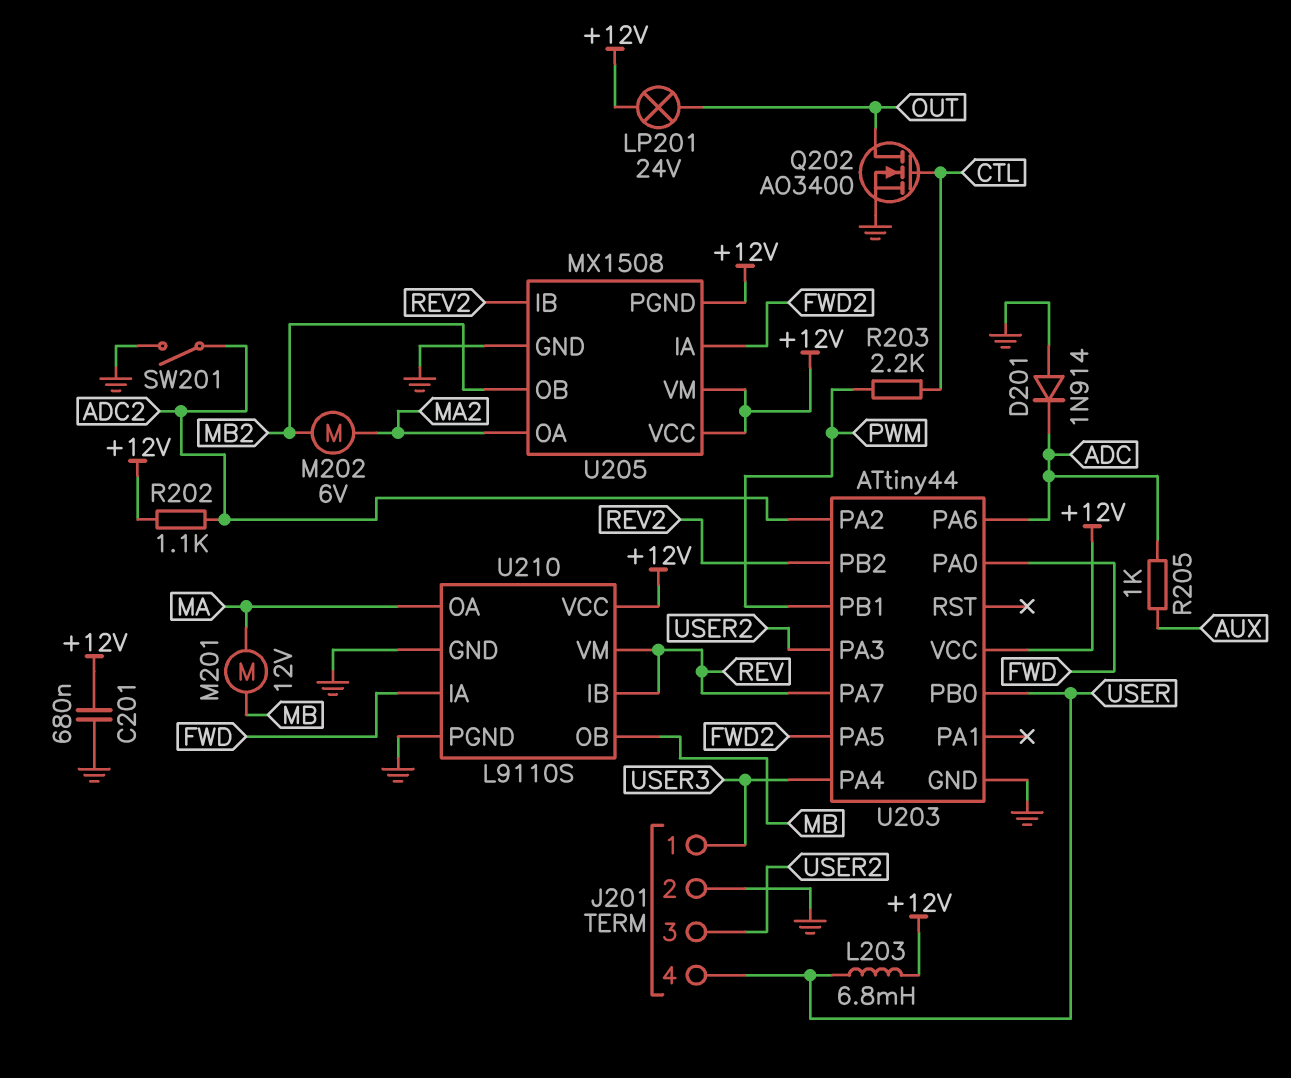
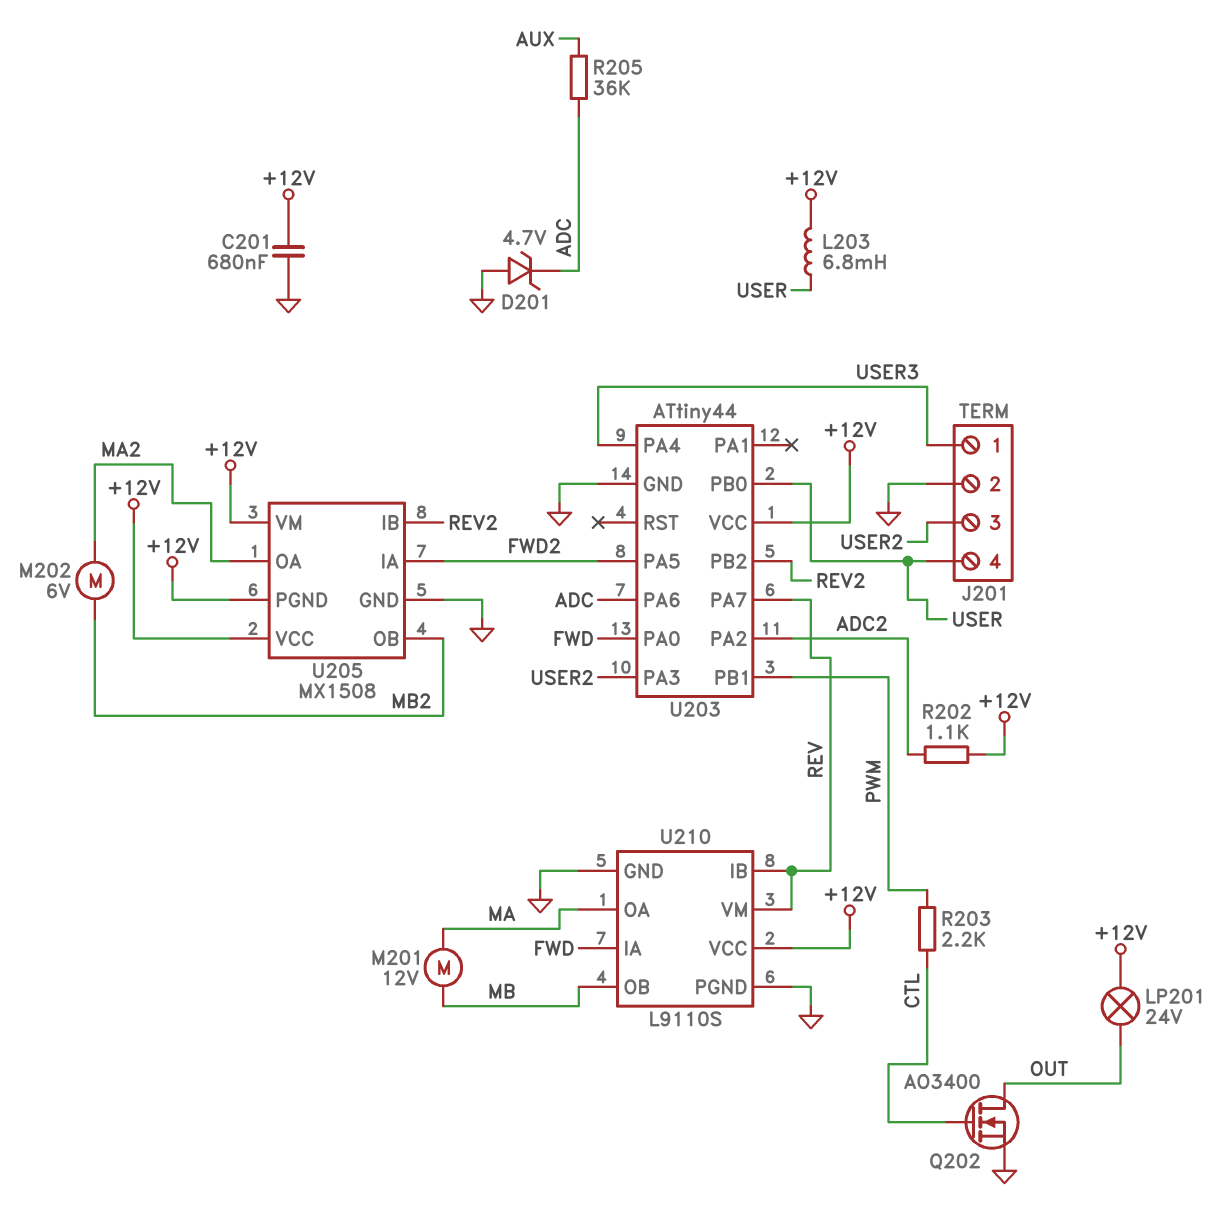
D201: diode 1N914 (A GND, K ADC) -> zener 4.7V (A GND, K ADC)
R205: 1k (ADC, AUX) -> 36k (ADC, AUX)
SW201: switch (ADC2, GND) -> none

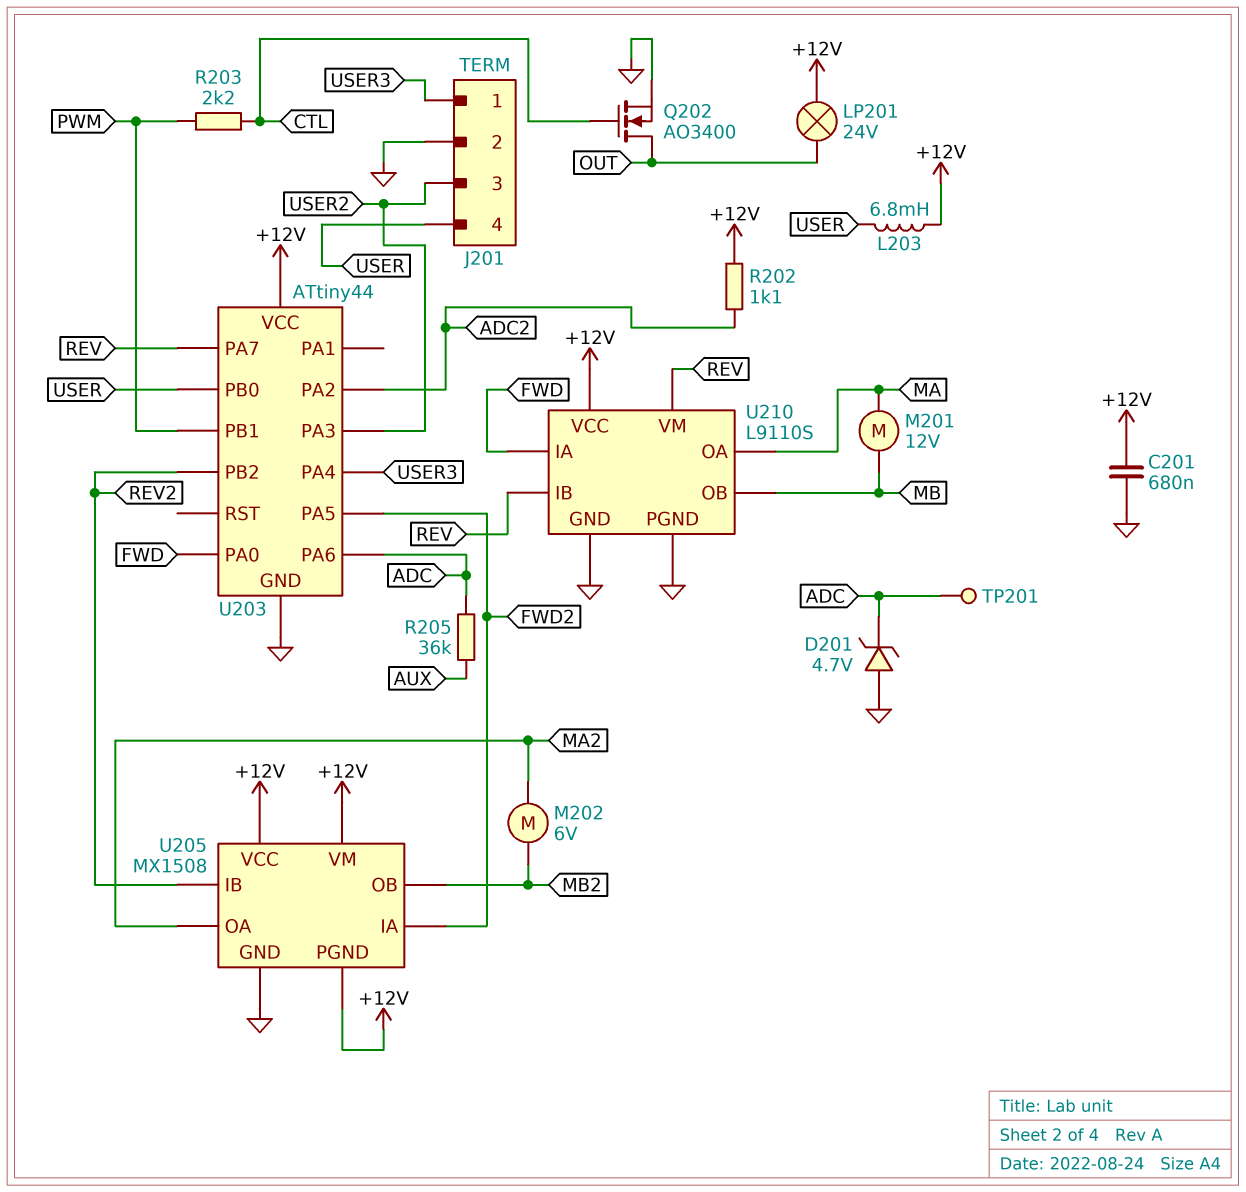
TP201: none -> test point (ADC)

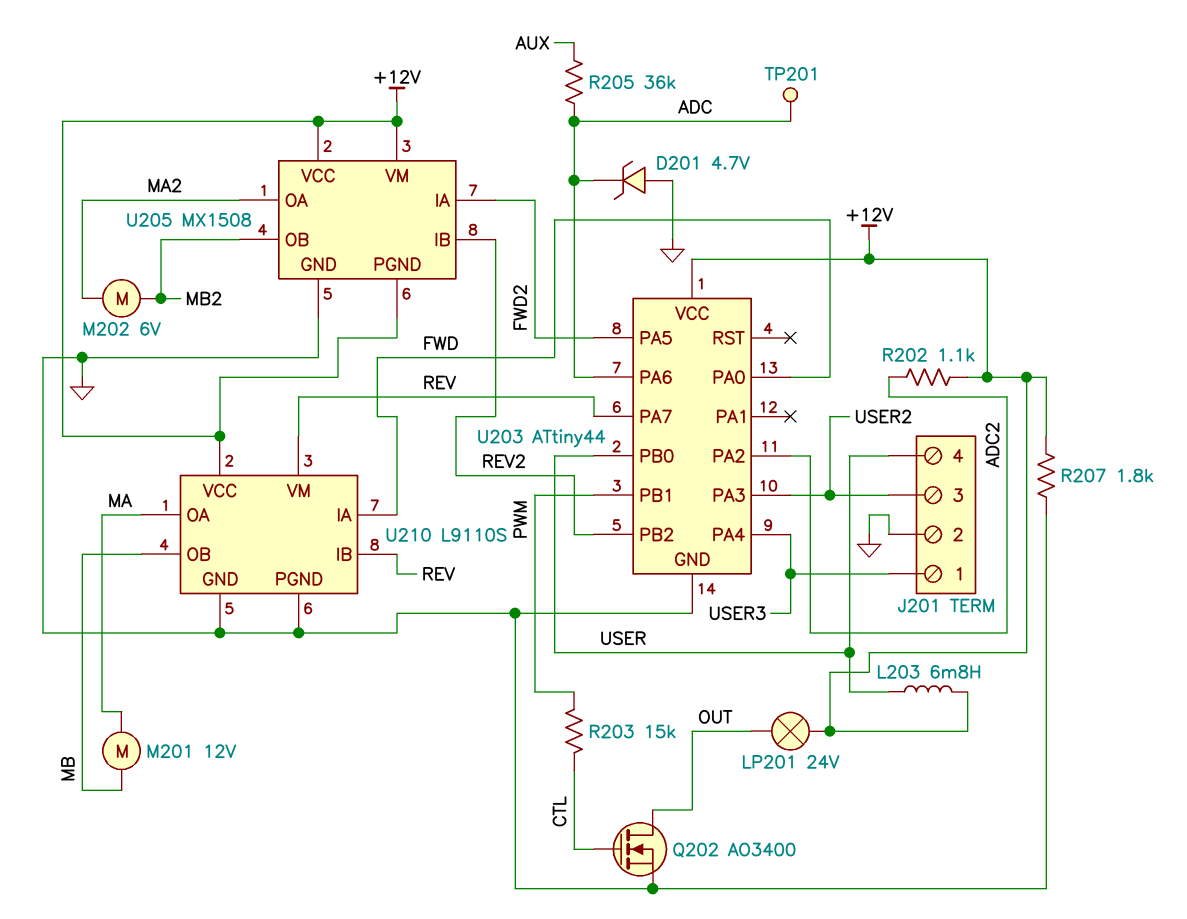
C201: 680nF (+12V, GND) -> none
R203: 2.2k (CTL, PWM) -> 15k (CTL, PWM)
R207: none -> 1.8k (+12V, GND)

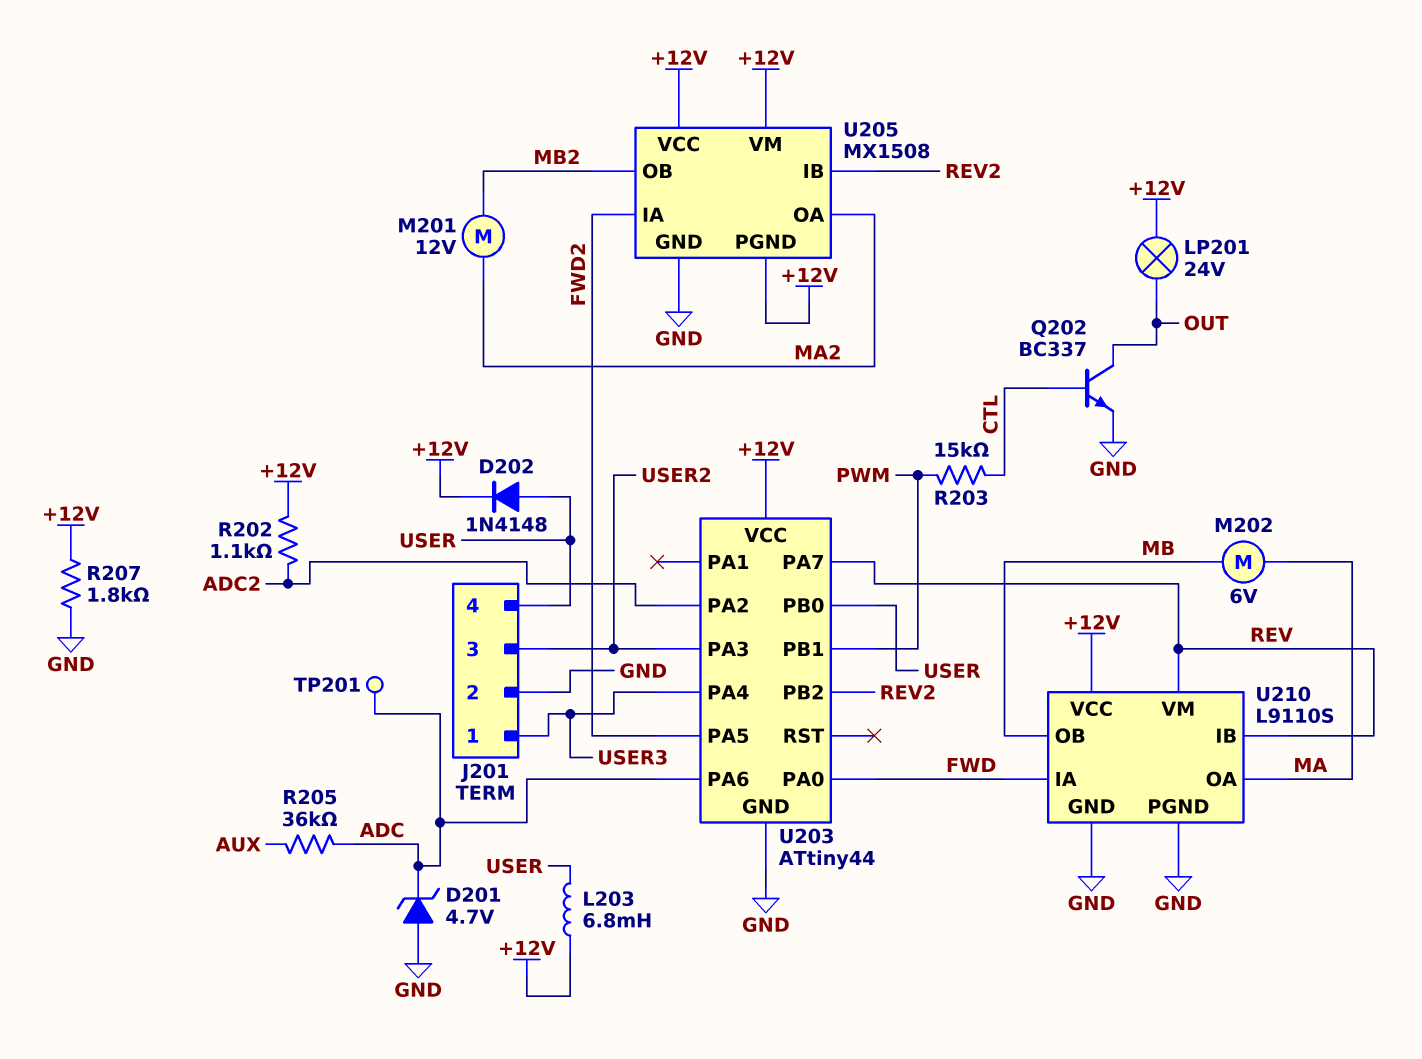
D202: none -> diode 1N4148 (A USER, K +12V)
M201: motor 12V (MA, MB) -> motor 12V (MA2, MB2)
M202: motor 6V (MA2, MB2) -> motor 6V (MA, MB)
Q202: NMOS AO3400 (G CTL, D OUT, S GND) -> NPN BC337 (B CTL, C OUT, E GND)

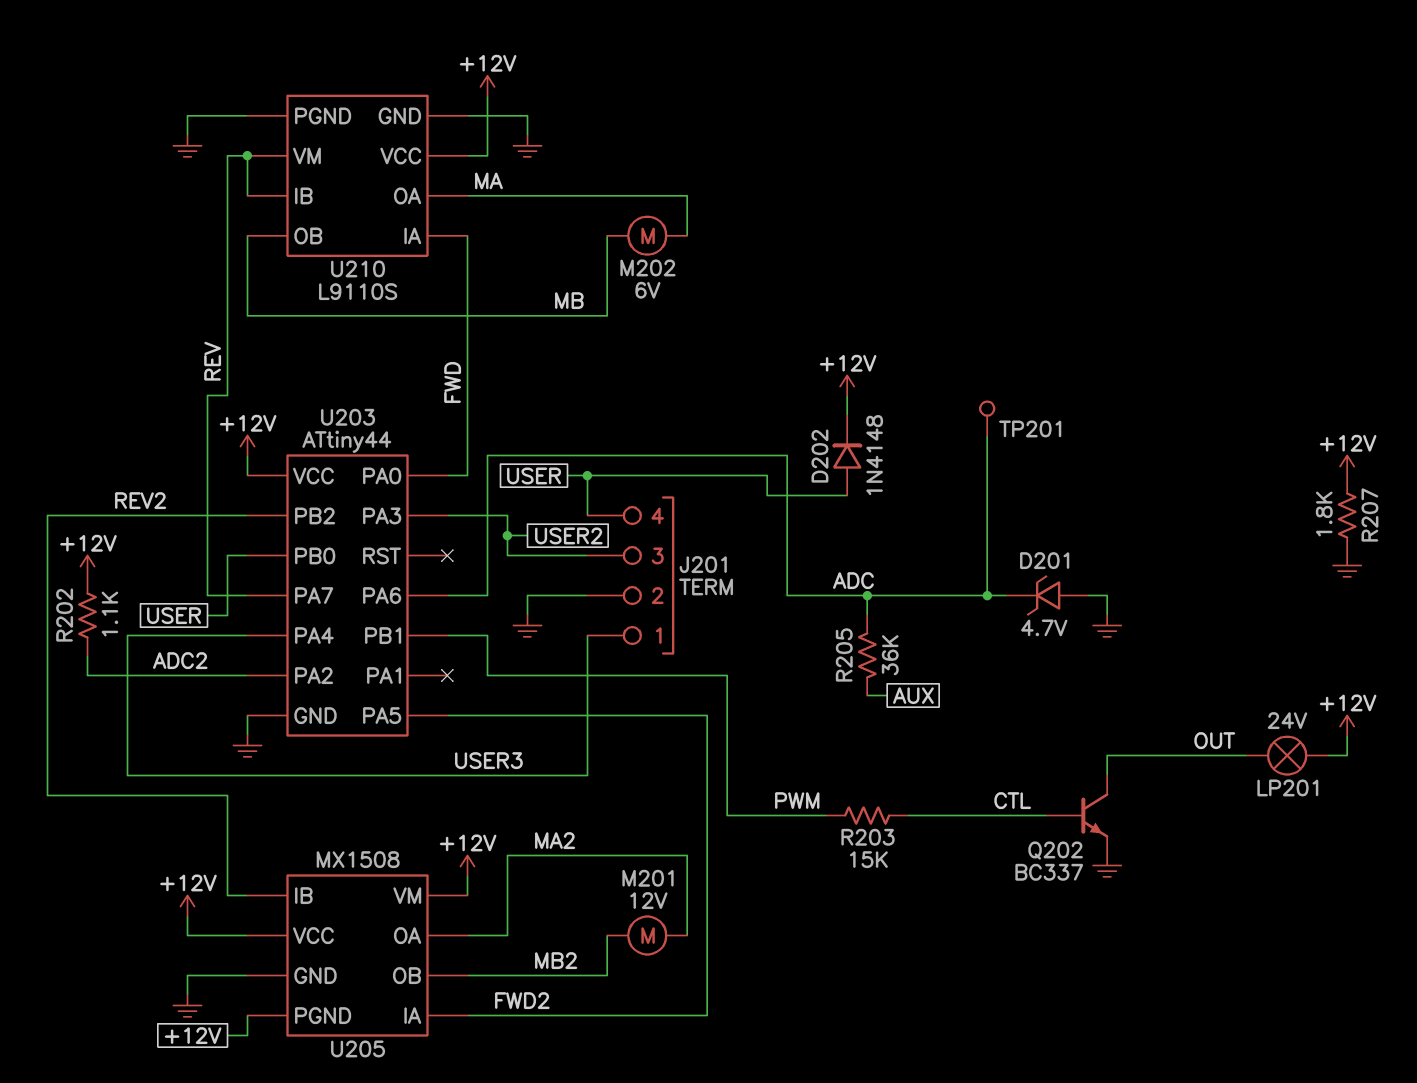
L203: 6.8mH (+12V, USER) -> none

